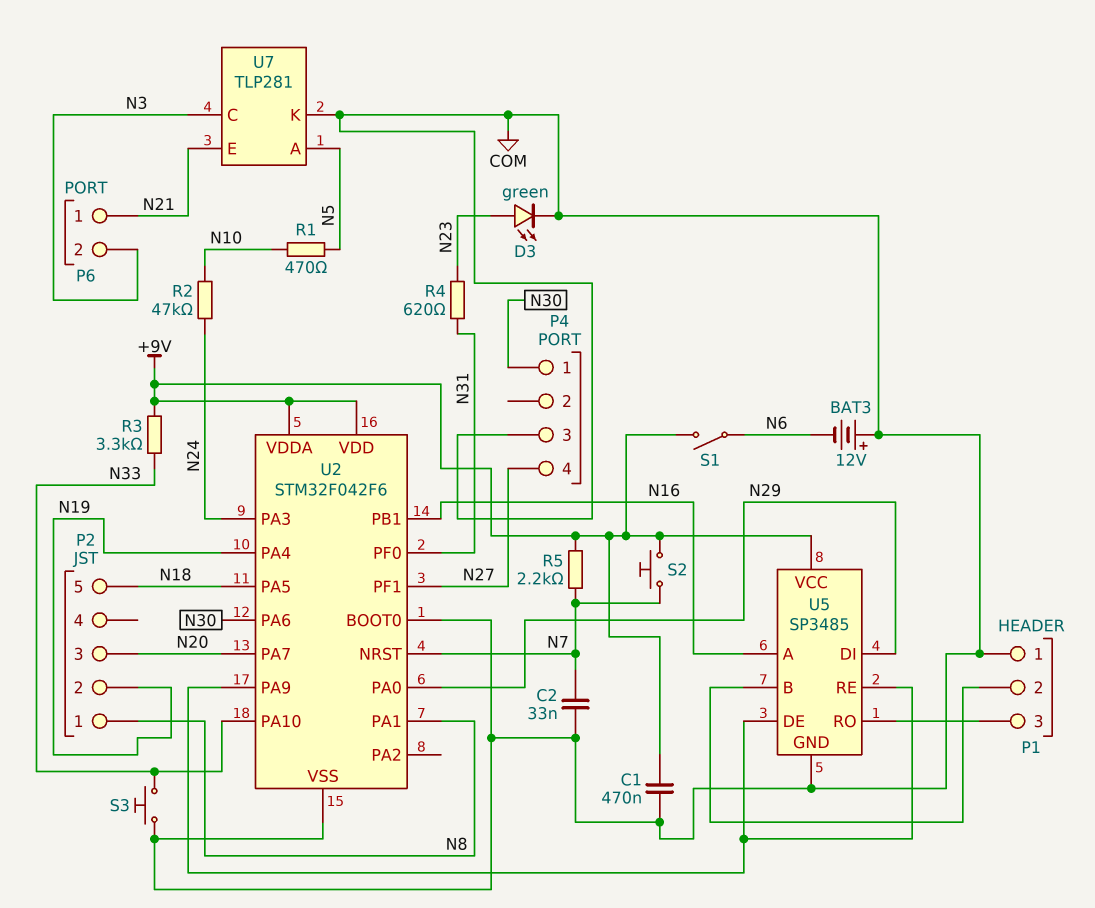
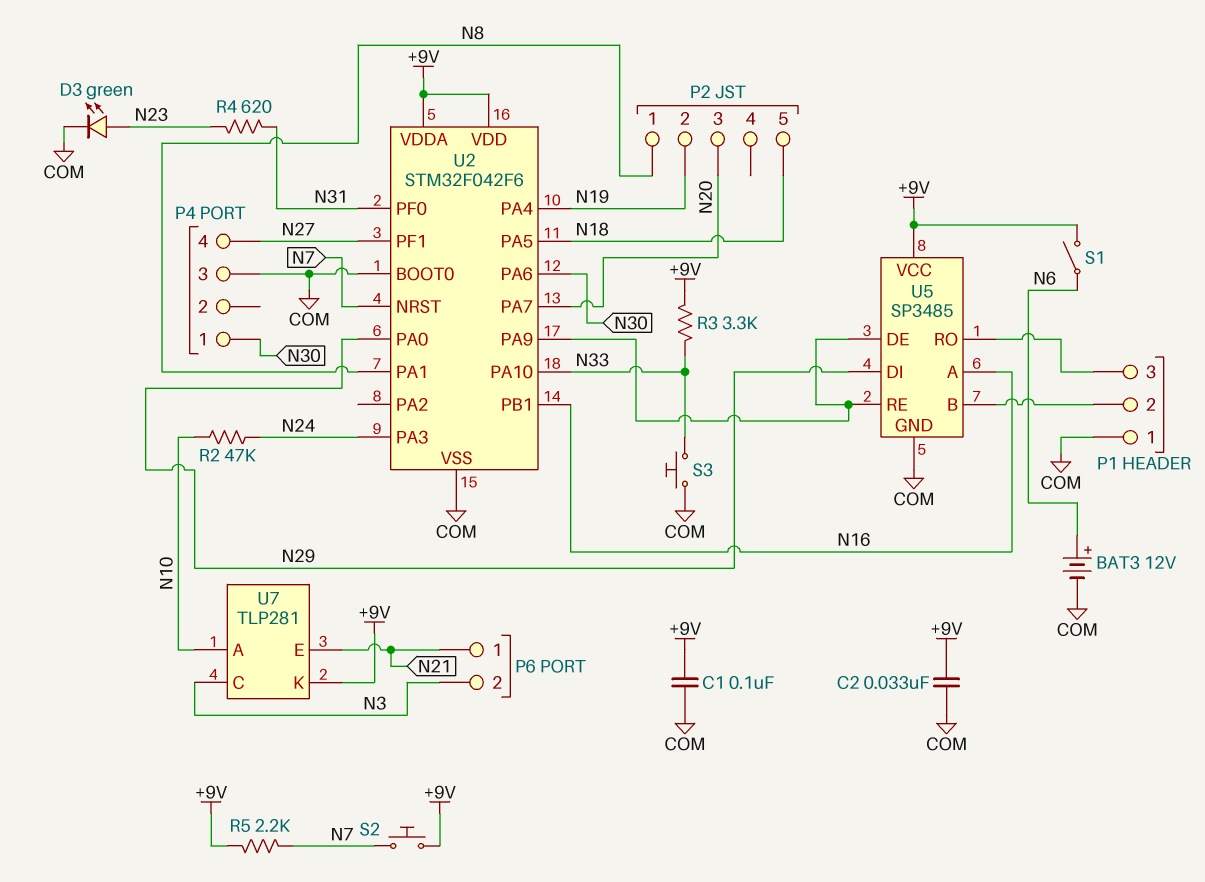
BAT3: 12V (plus COM, minus N6) -> 12V (plus N6, minus COM)
C1: 470nF (+9V, COM) -> 100nF (+9V, COM)
C2: 33nF (COM, N7) -> 33nF (+9V, COM)
R1: 470 (N5, N10) -> none
U7 pin A: N5 -> N10
U7 pin K: COM -> +9V

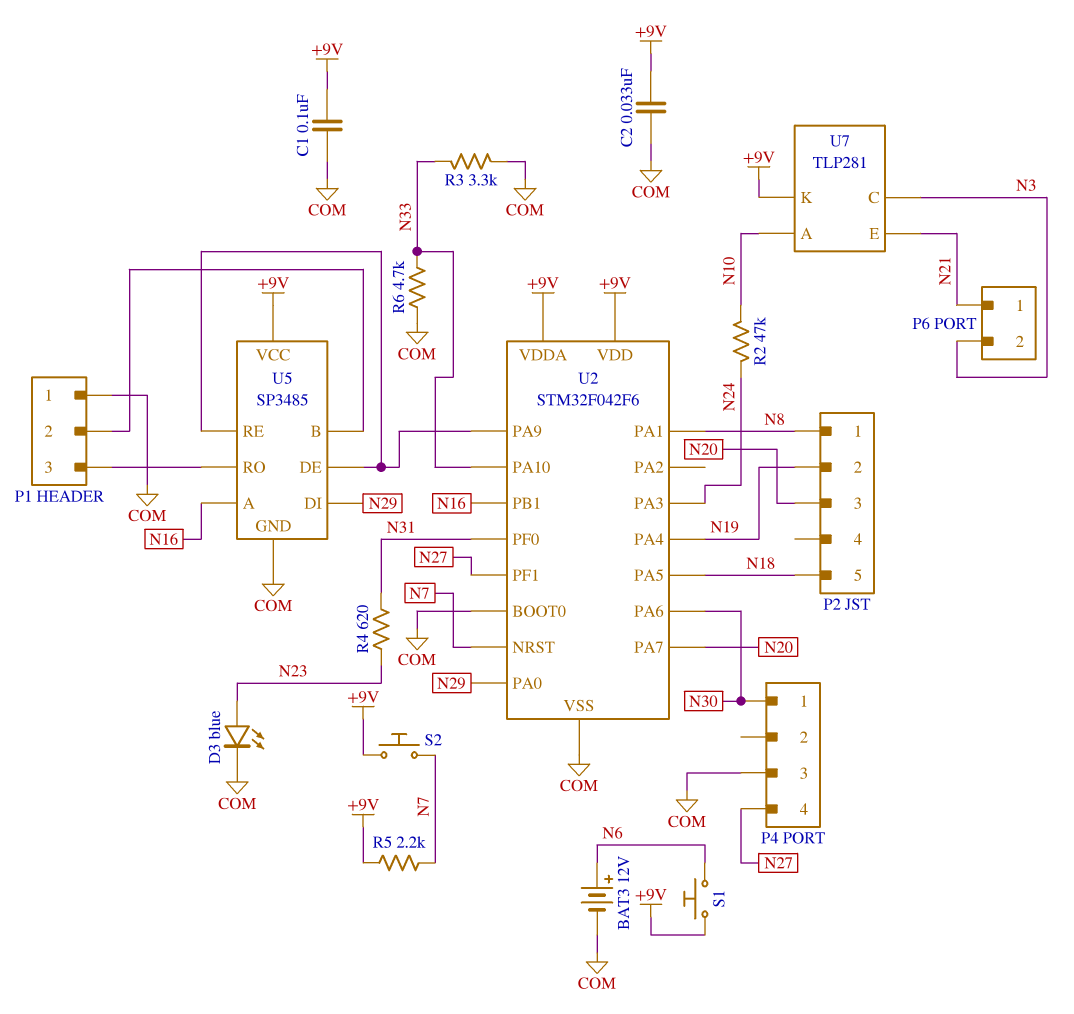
D3: LED green (A N23, K COM) -> LED blue (A N23, K COM)
R3: 3.3k (+9V, N33) -> 3.3k (COM, N33)
R6: none -> 4.7k (COM, N33)
S1: switch (+9V, N6) -> button (+9V, N6)
S3: button (COM, N33) -> none

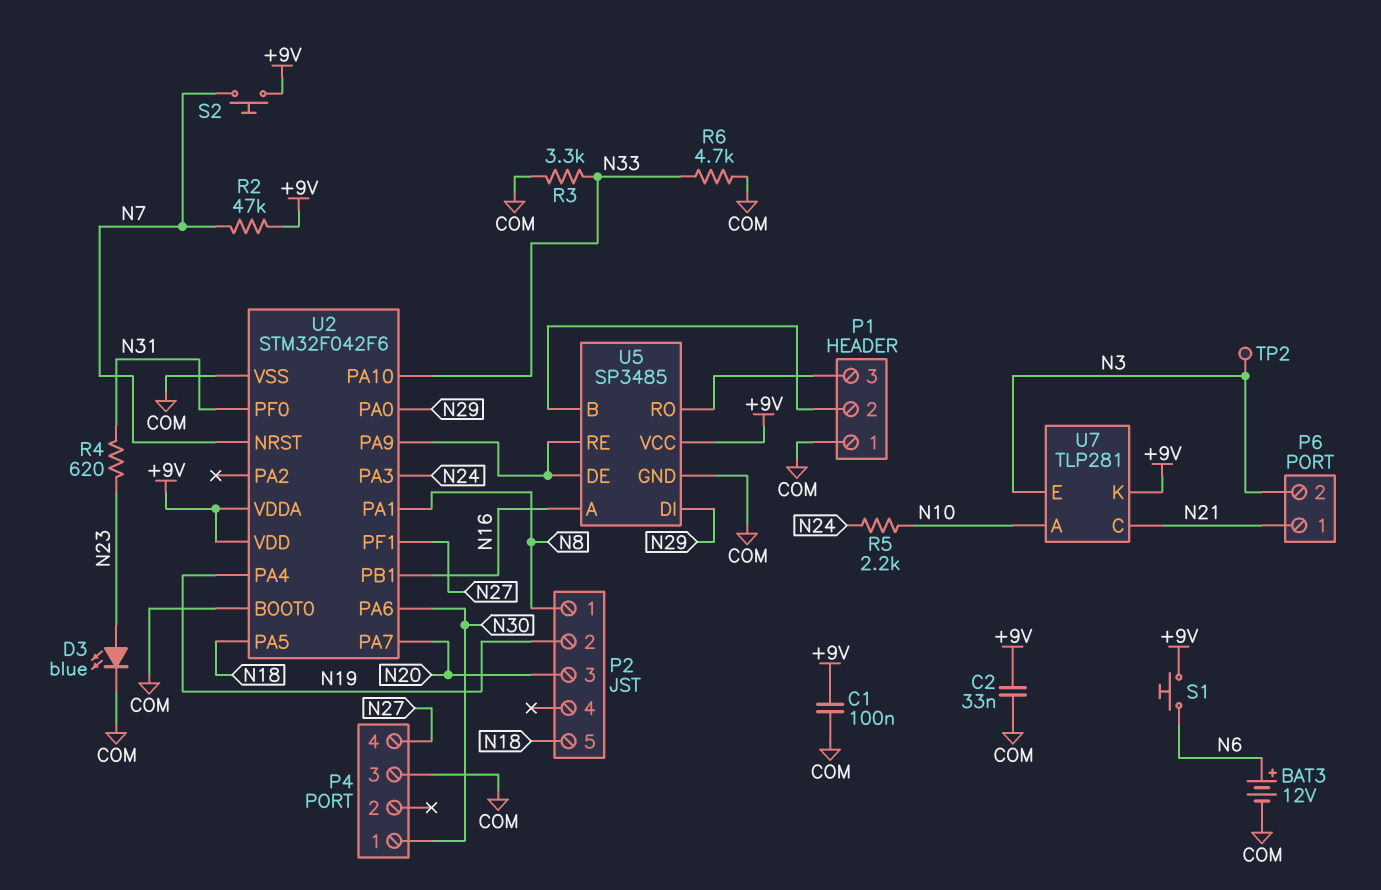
R2: 47k (N10, N24) -> 47k (+9V, N7)
R5: 2.2k (+9V, N7) -> 2.2k (N10, N24)
TP2: none -> test point (N3)
U7 pin C: N3 -> N21
U7 pin E: N21 -> N3

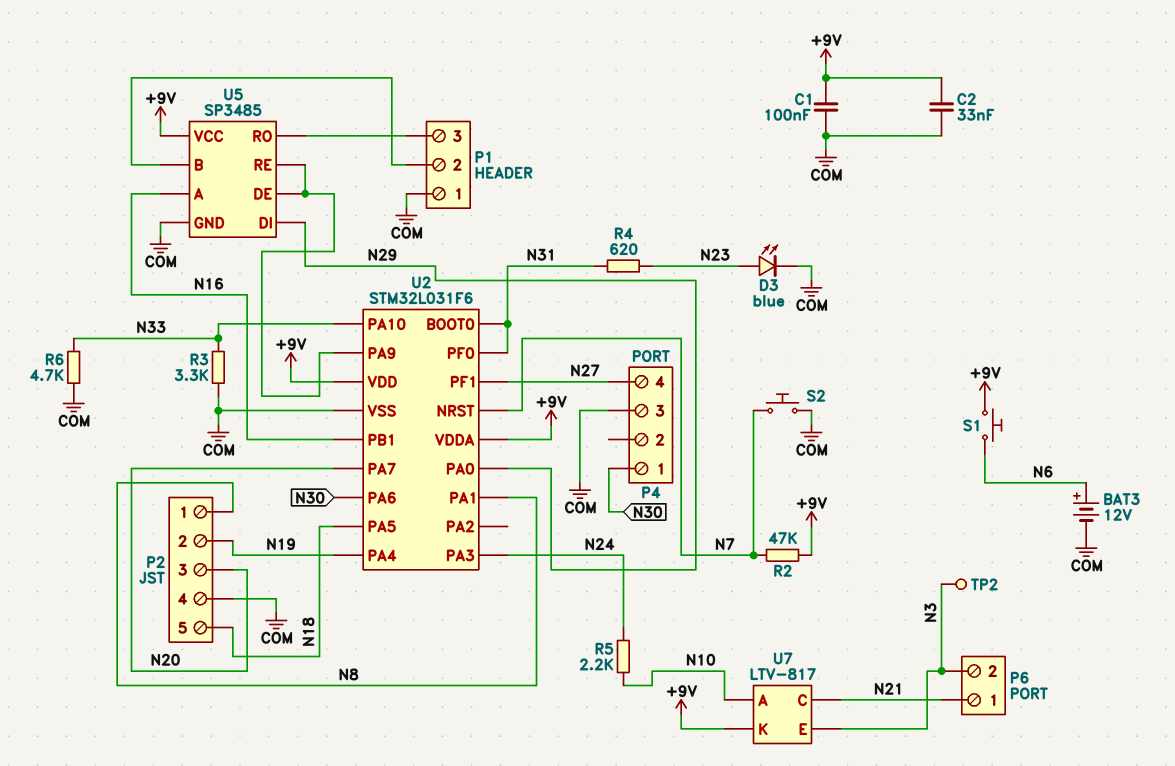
P2 pin 4: none -> COM
S2: button (+9V, N7) -> button (COM, N7)
U2: STM32F042F6 -> STM32L031F6
U2 pin BOOT0: COM -> N31
U7: TLP281 -> LTV-817

